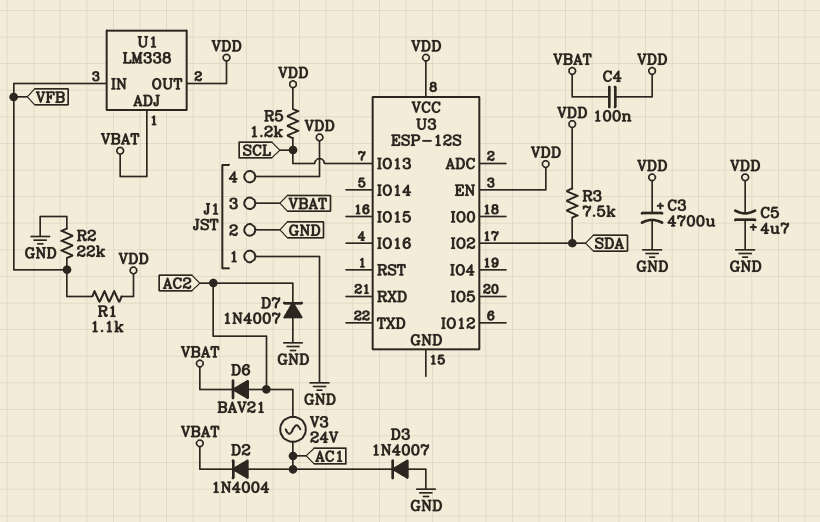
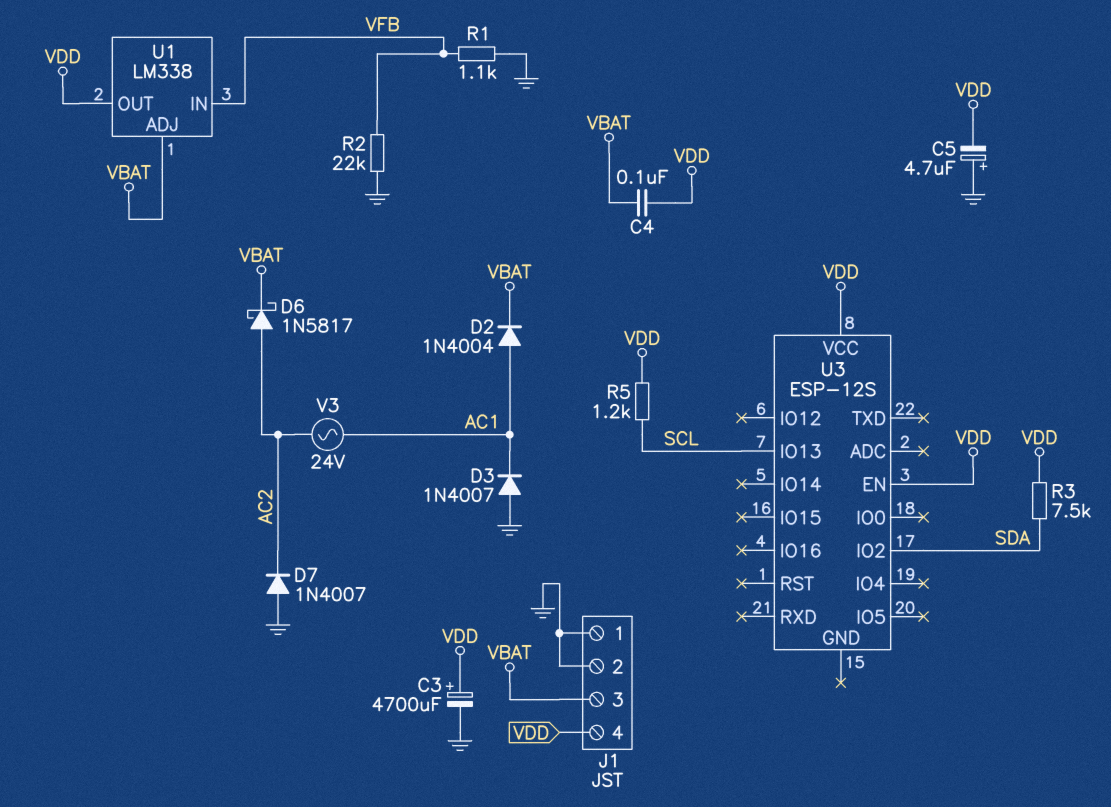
D6: diode BAV21 (A AC2, K VBAT) -> schottky 1N5817 (A AC2, K VBAT)
R1: 1.1k (VDD, VFB) -> 1.1k (GND, VFB)

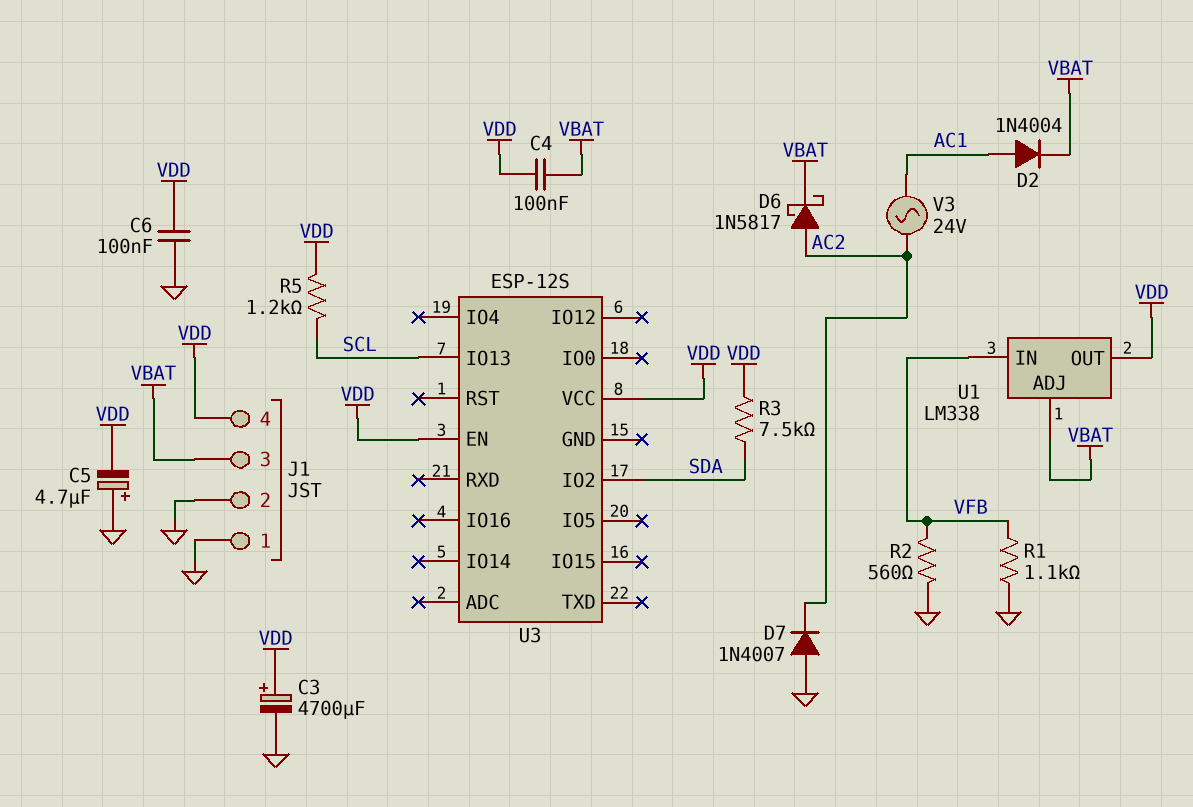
C6: none -> 100nF (GND, VDD)
D3: diode 1N4007 (A GND, K AC1) -> none
R2: 22k (GND, VFB) -> 560 (GND, VFB)

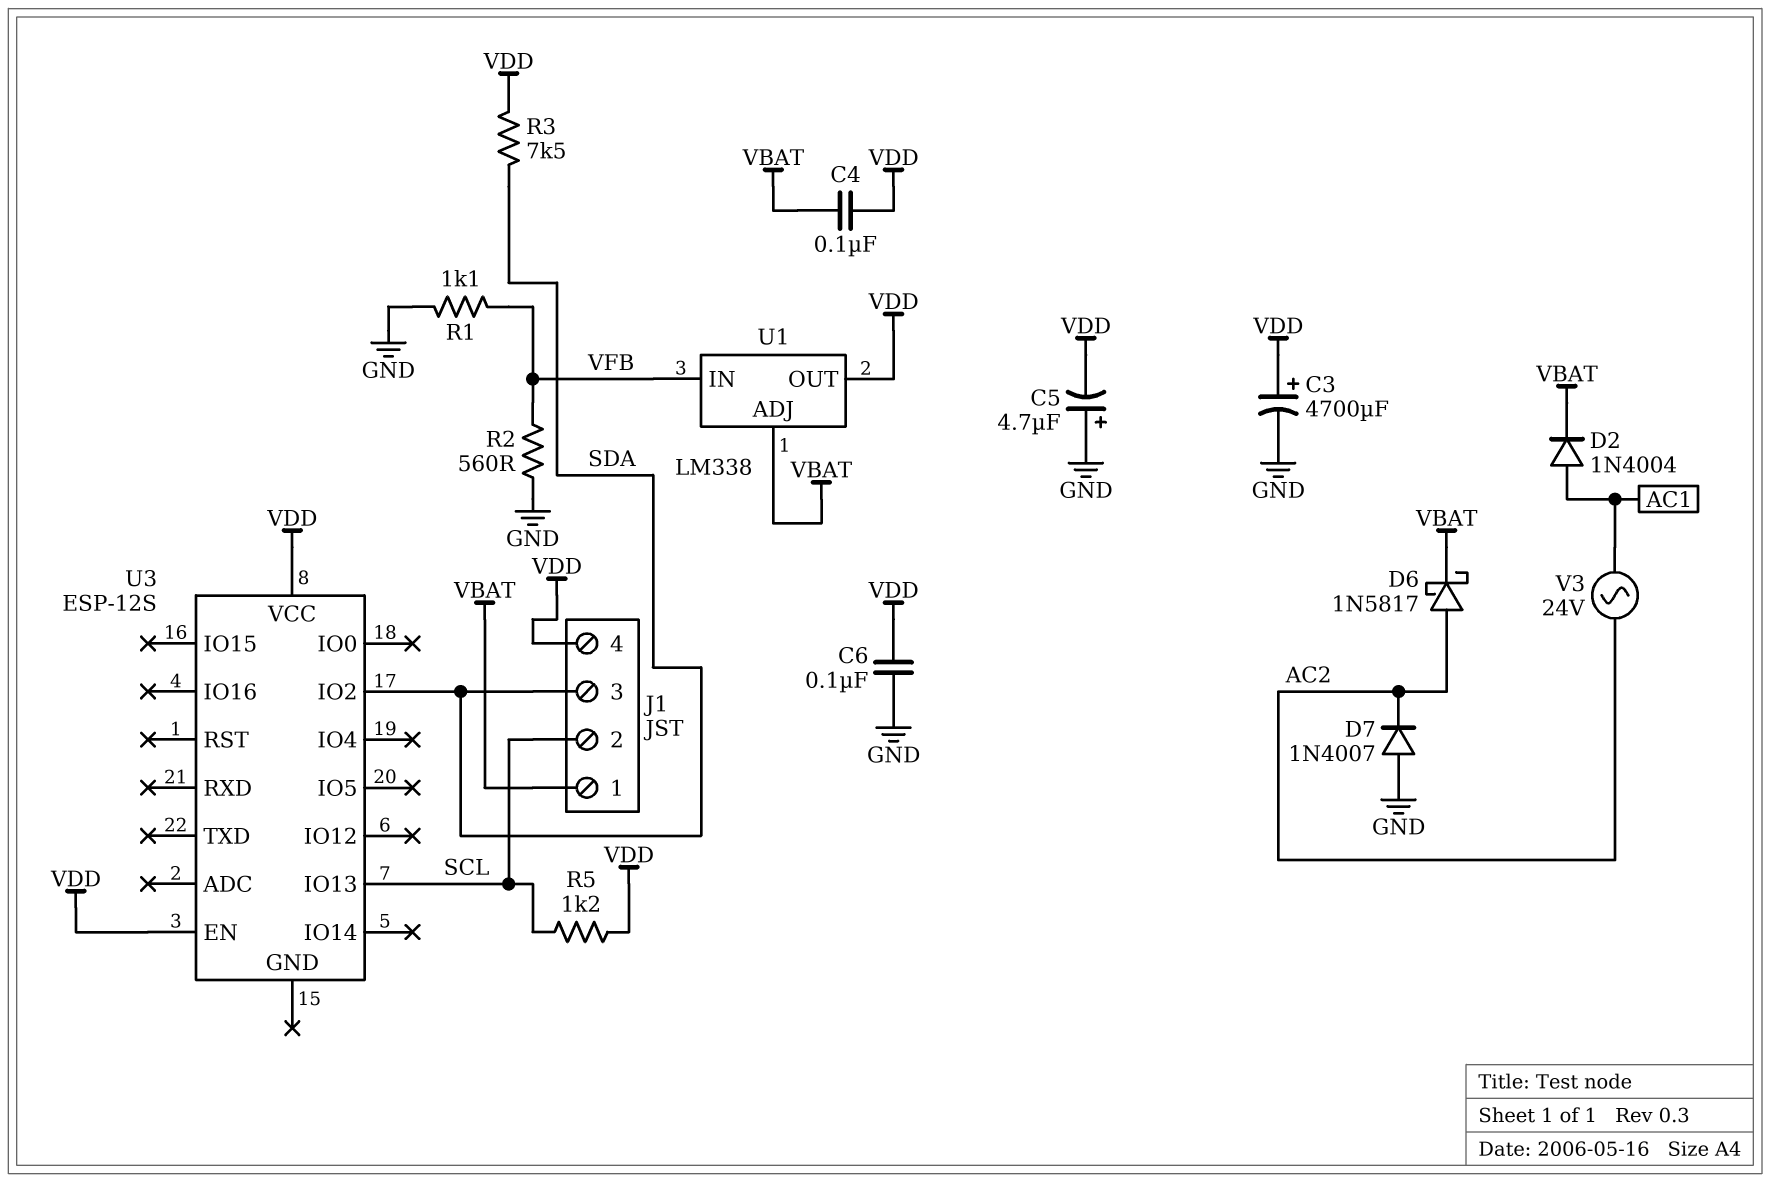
J1 pin 1: GND -> VBAT
J1 pin 2: GND -> SCL
J1 pin 3: VBAT -> SDA

